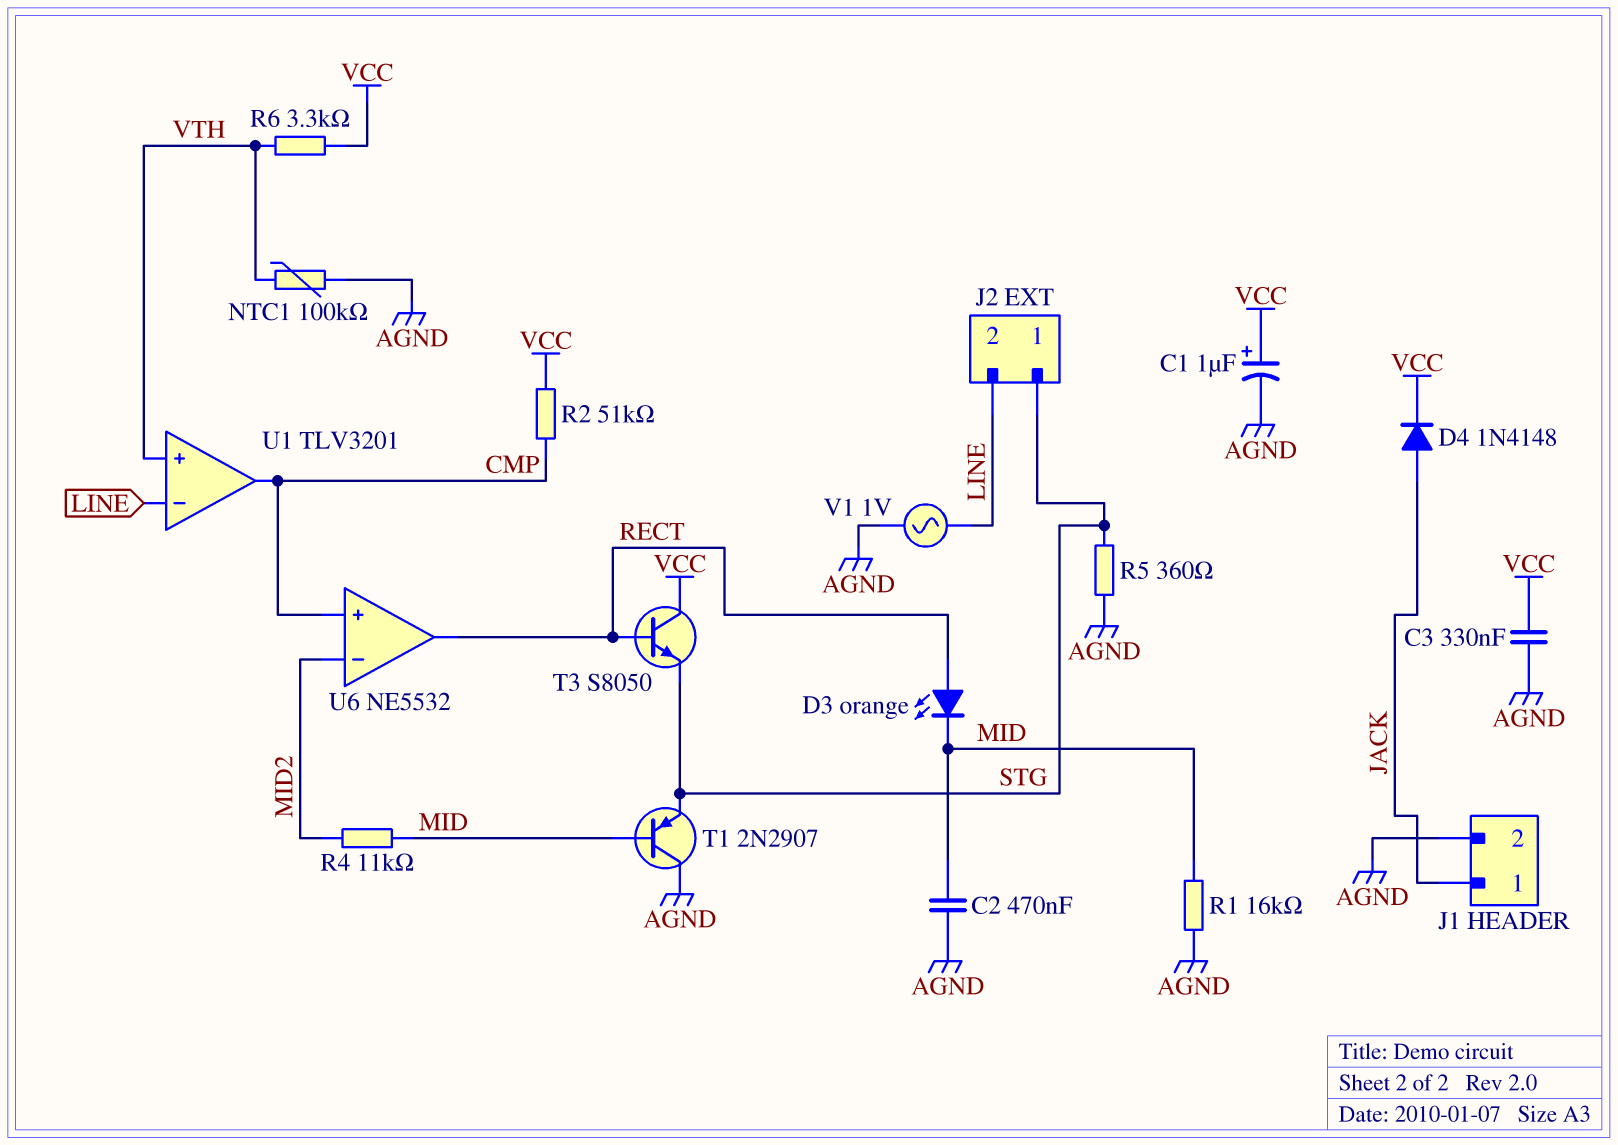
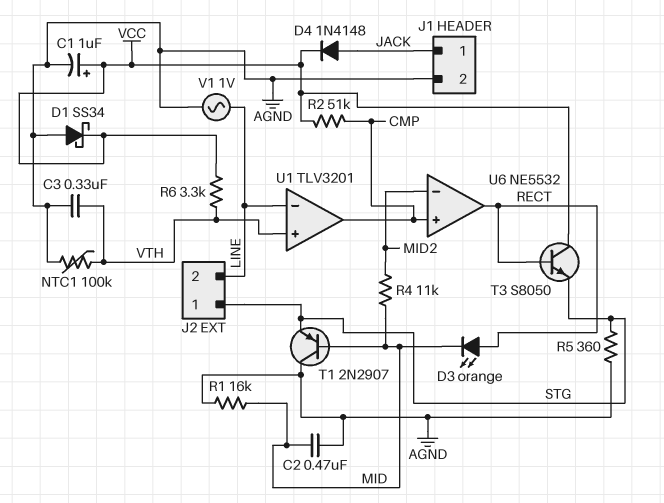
C3: 330nF (AGND, VCC) -> 330nF (AGND, VTH)
D1: none -> schottky SS34 (A AGND, K VCC)

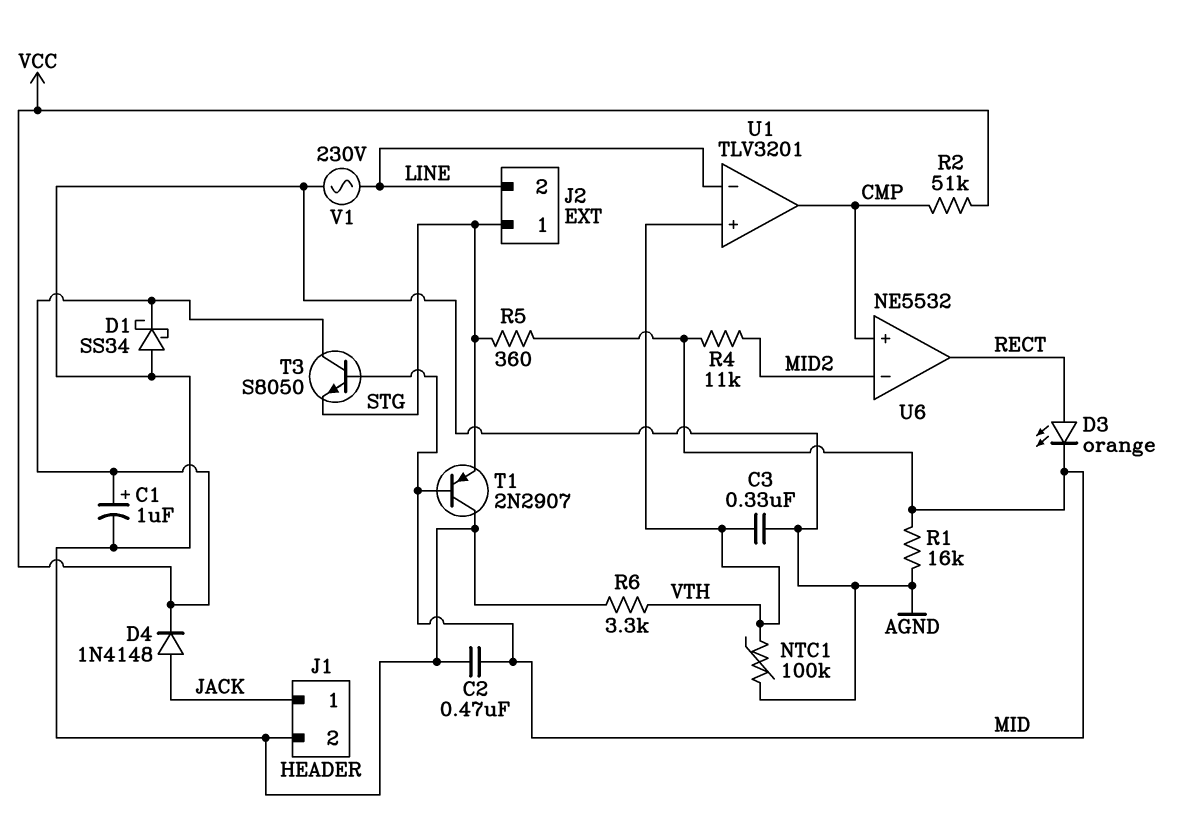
R5: 360 (AGND, STG) -> 360 (MID, STG)
R6: 3.3k (VCC, VTH) -> 3.3k (AGND, VTH)
T3: NPN S8050 (B RECT, C VCC, E STG) -> NPN S8050 (B MID, C VCC, E STG)
V1: AC 1V (AGND, LINE) -> AC 230V (AGND, LINE)

